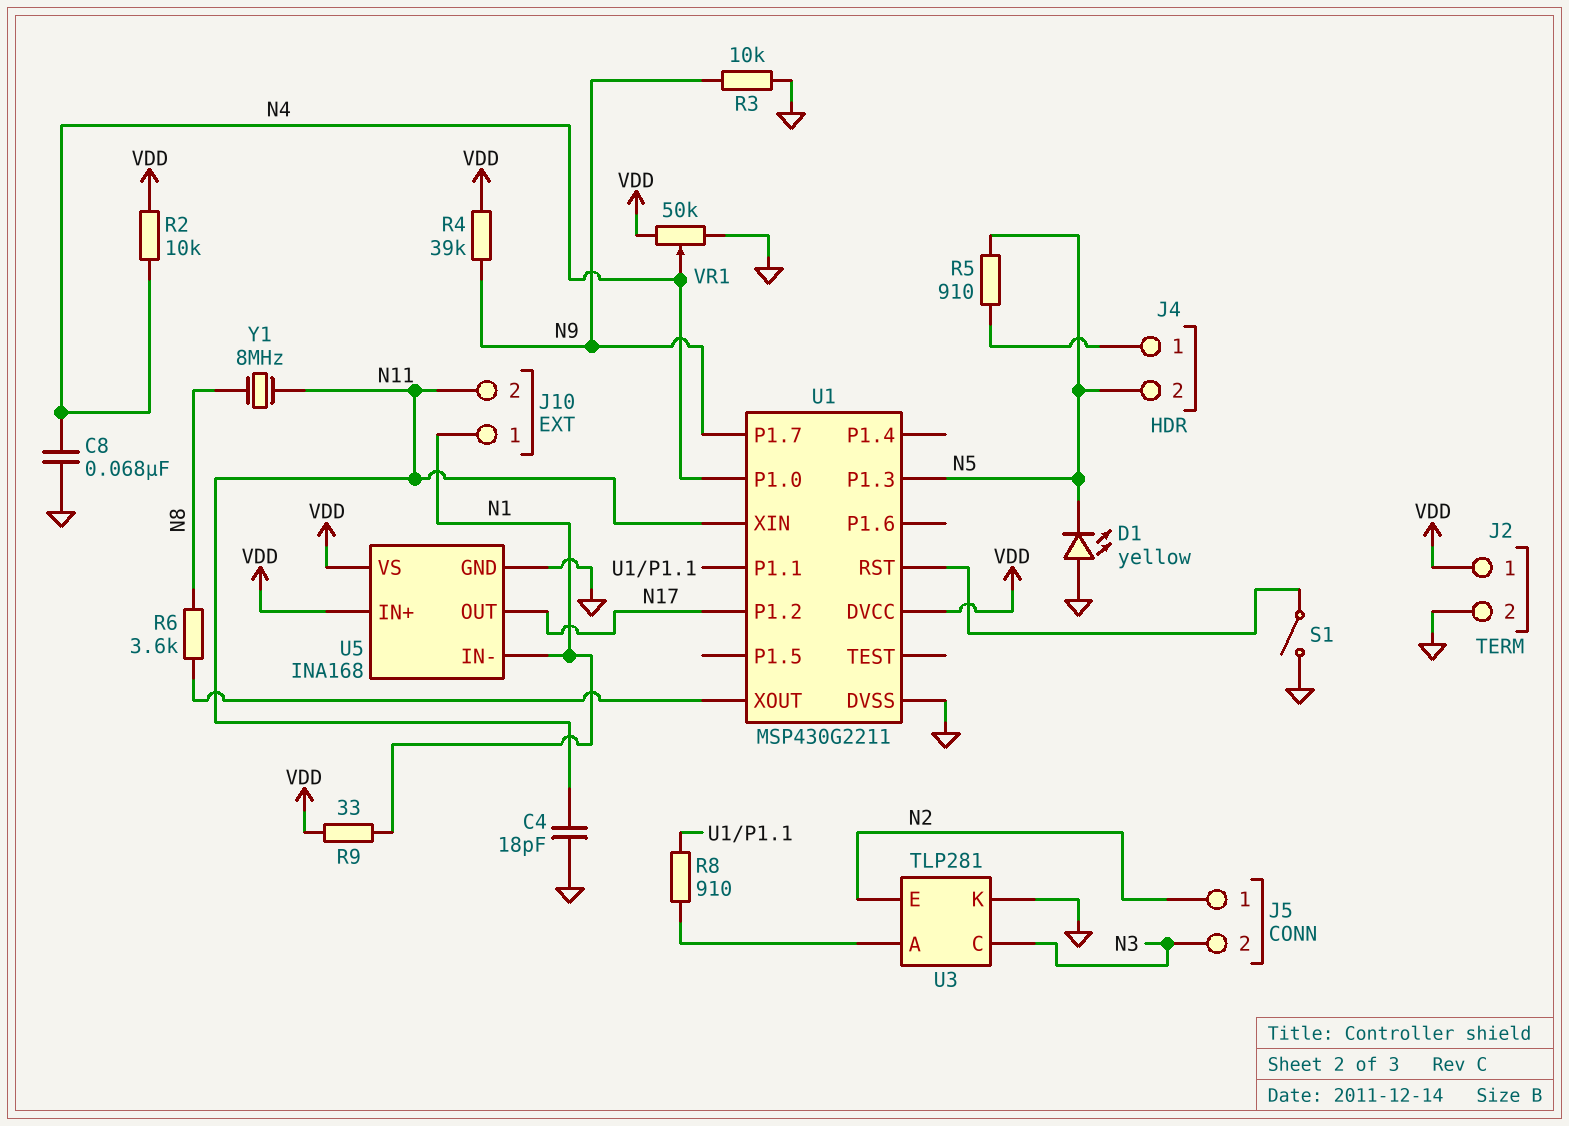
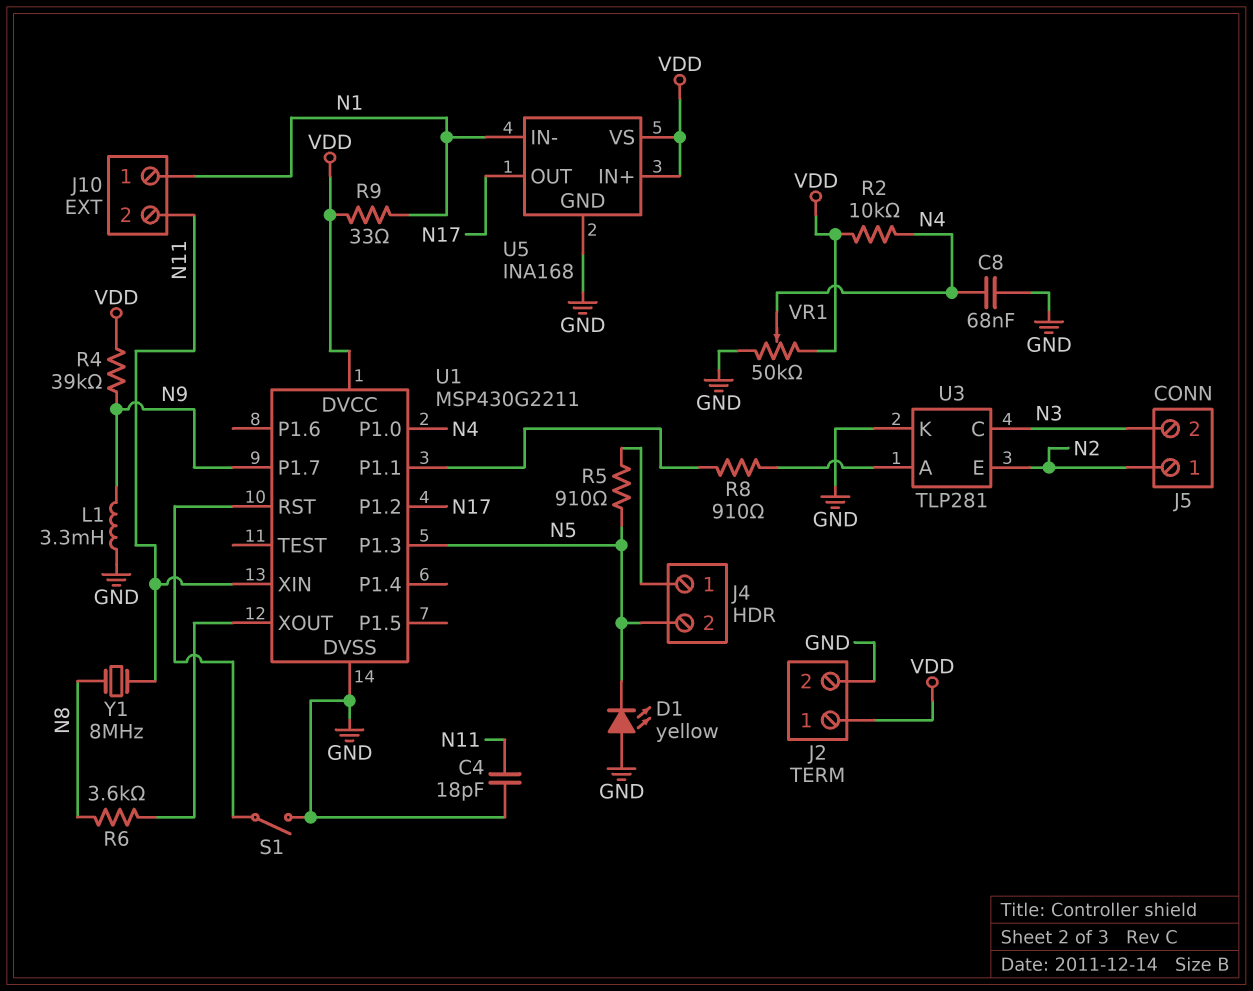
L1: none -> 3.3mH (GND, N9)
R3: 10k (GND, N9) -> none

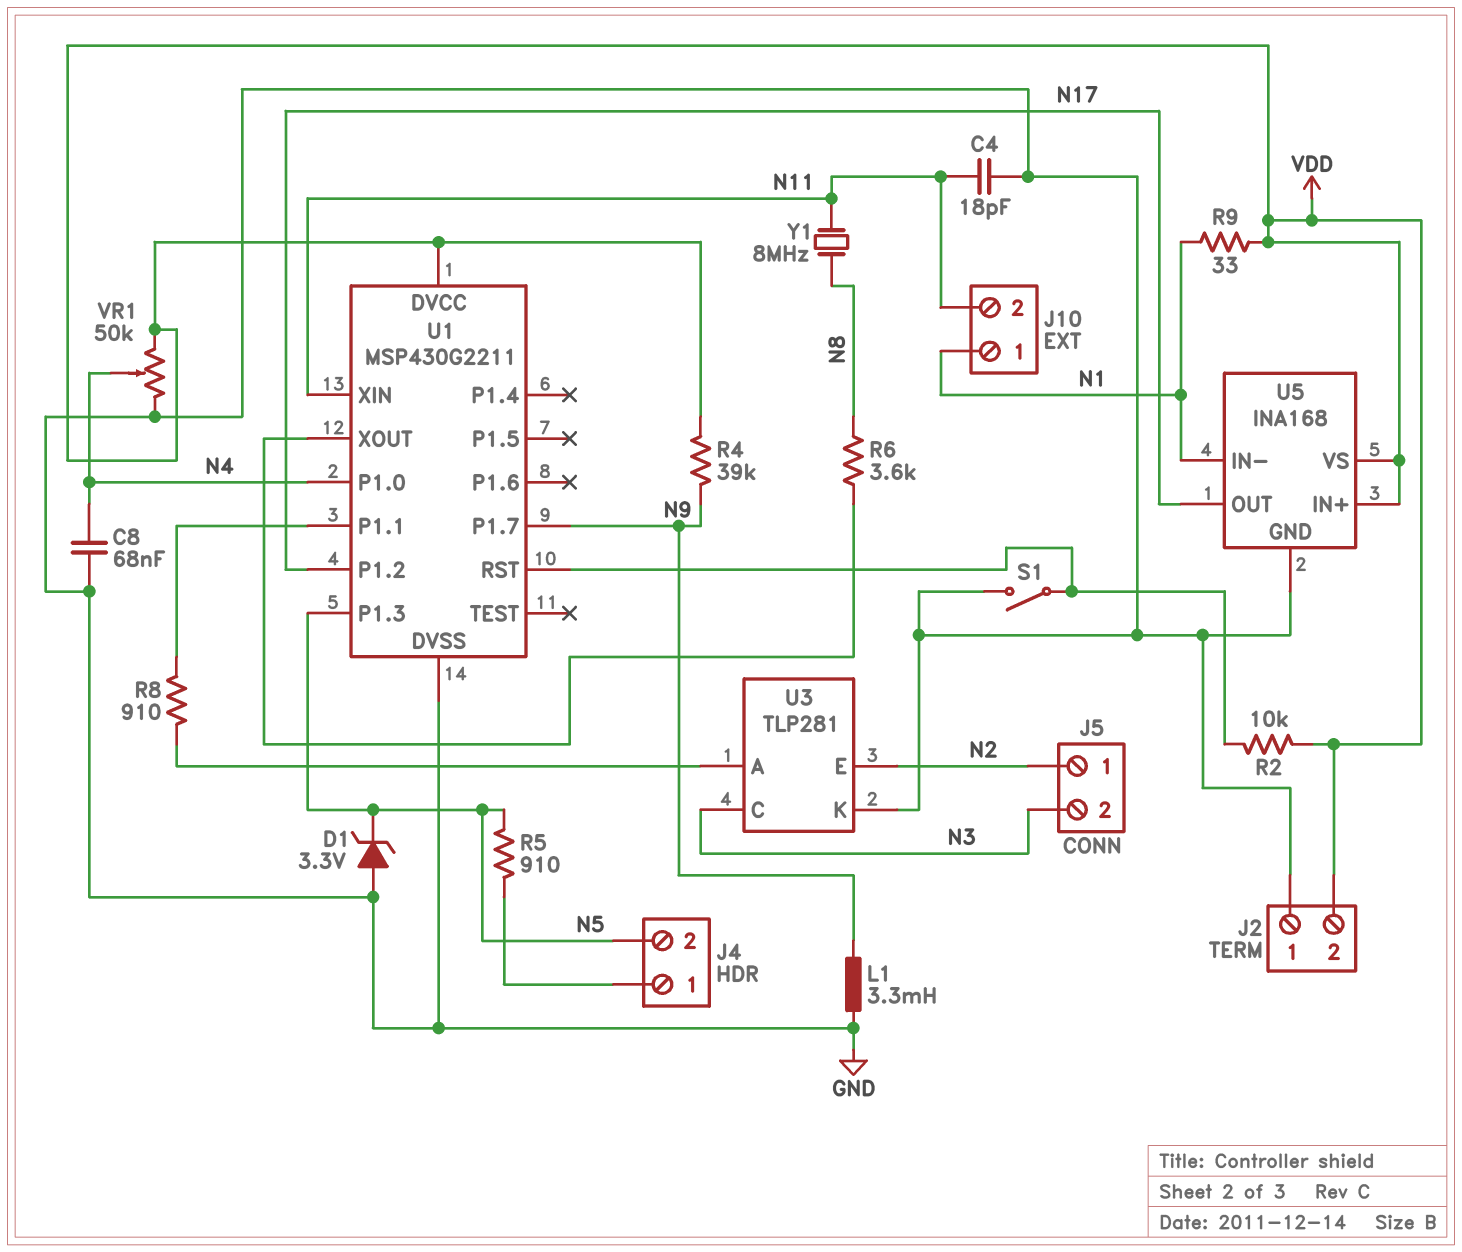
D1: LED yellow (A GND, K N5) -> zener 3.3V (A GND, K N5)
J2 pin 1: VDD -> GND
J2 pin 2: GND -> VDD
R2: 10k (N4, VDD) -> 10k (U1/RST, VDD)

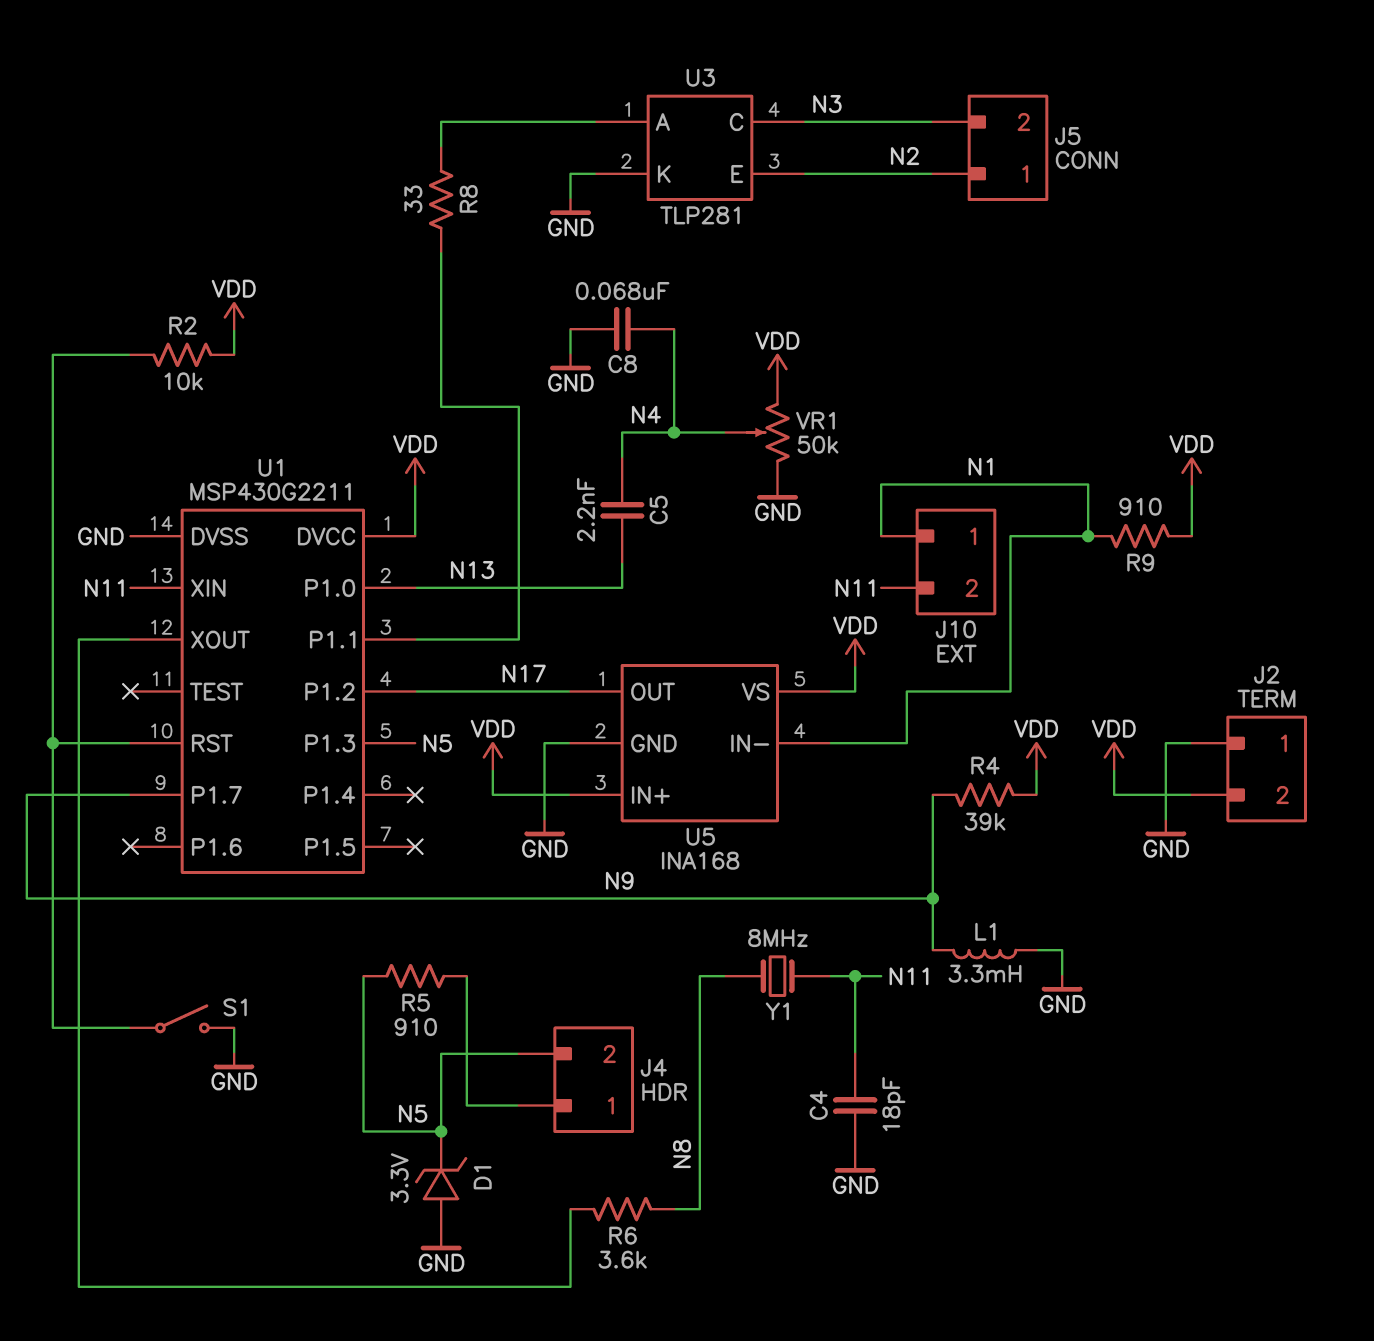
C5: none -> 2.2nF (N4, N13)
R8: 910 (U1/P1.1, U3/A) -> 33 (U1/P1.1, U3/A)
R9: 33 (N1, VDD) -> 910 (N1, VDD)
U1 pin P1.0: N4 -> N13

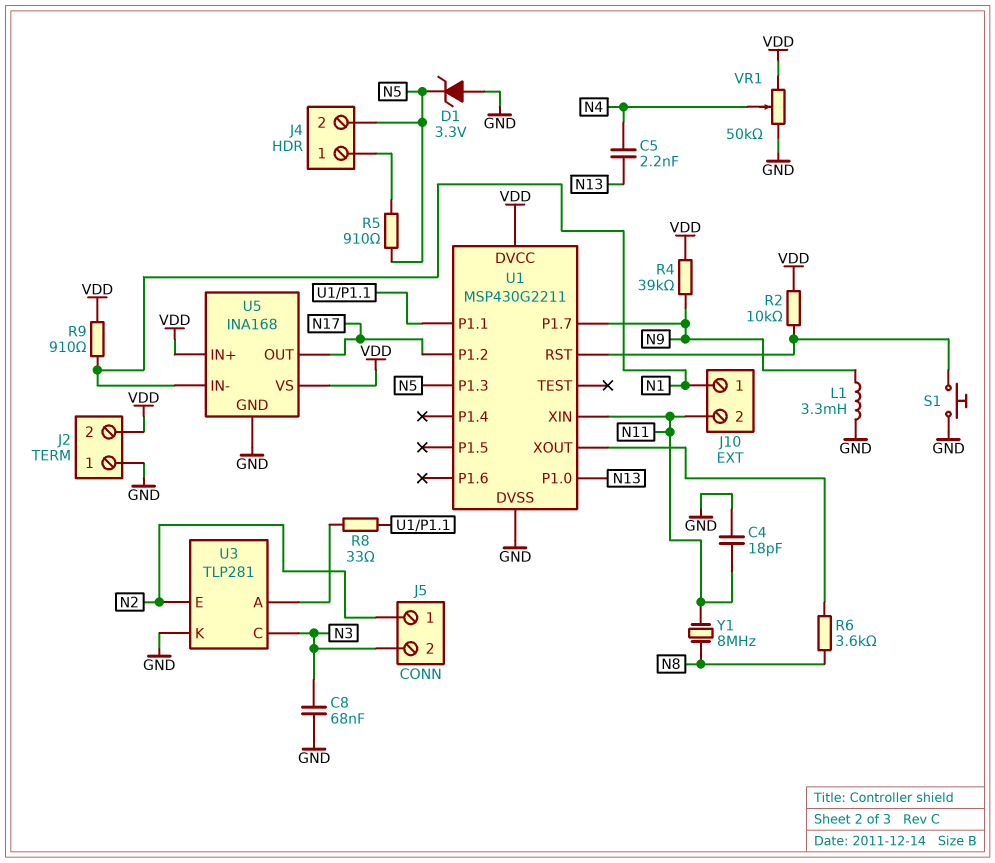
C8: 68nF (GND, N4) -> 68nF (GND, N3)
S1: switch (GND, U1/RST) -> button (GND, U1/RST)

